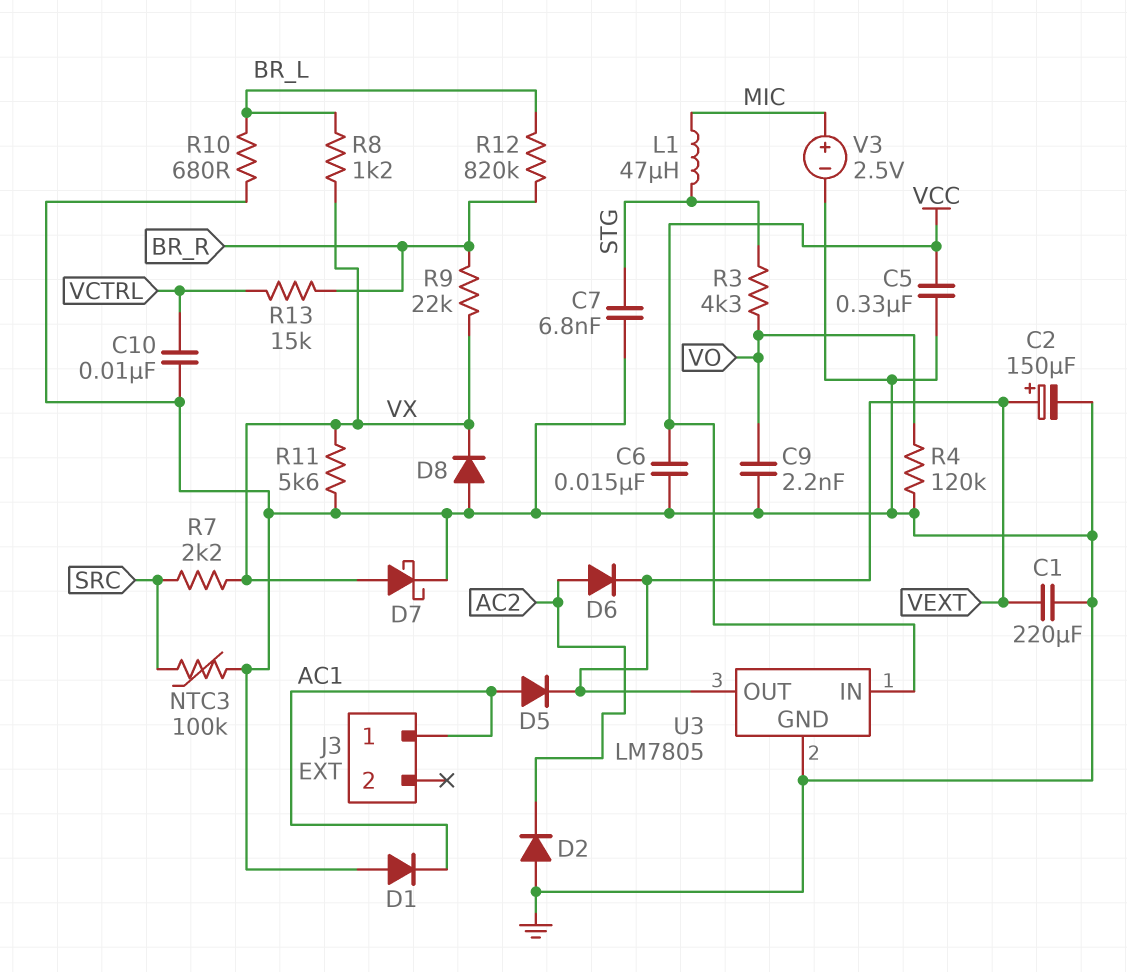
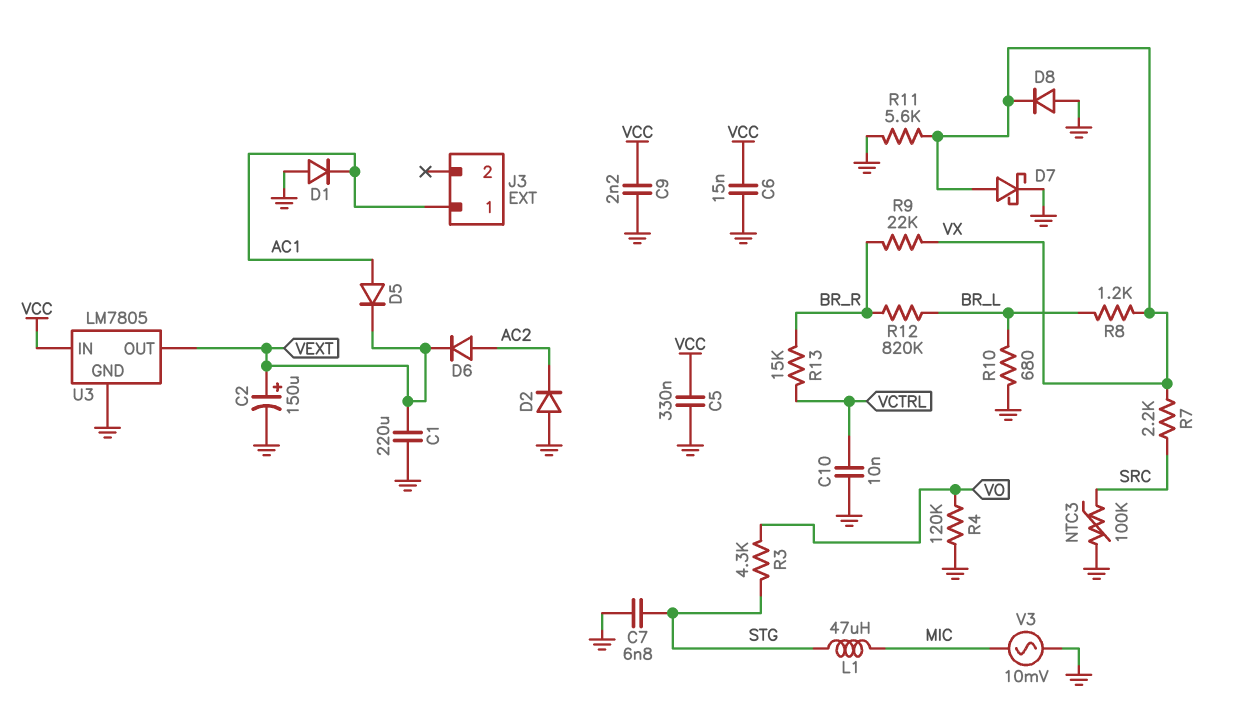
C9: 2.2nF (GND, VO) -> 2.2nF (GND, VCC)
V3: 2.5V (plus MIC, minus GND) -> AC 10mV (GND, MIC)

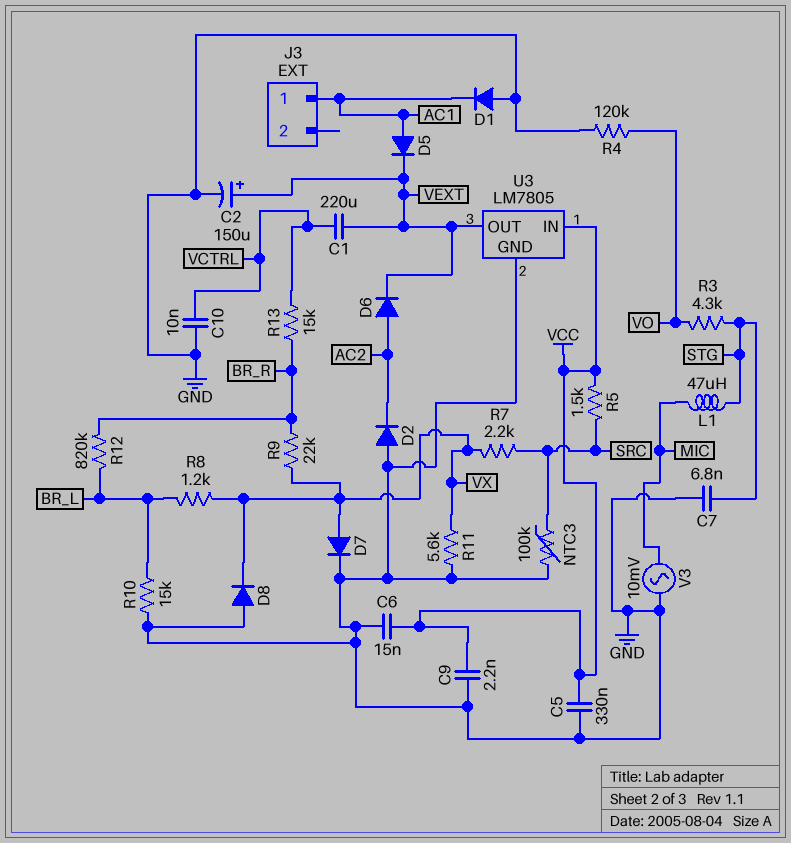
C1: 220uF (GND, VEXT) -> 220uF (VCTRL, VEXT)
D7: schottky (A VX, K GND) -> diode (A VX, K GND)
R5: none -> 1.5k (SRC, VCC)
R10: 680 (BR_L, GND) -> 15k (BR_L, GND)

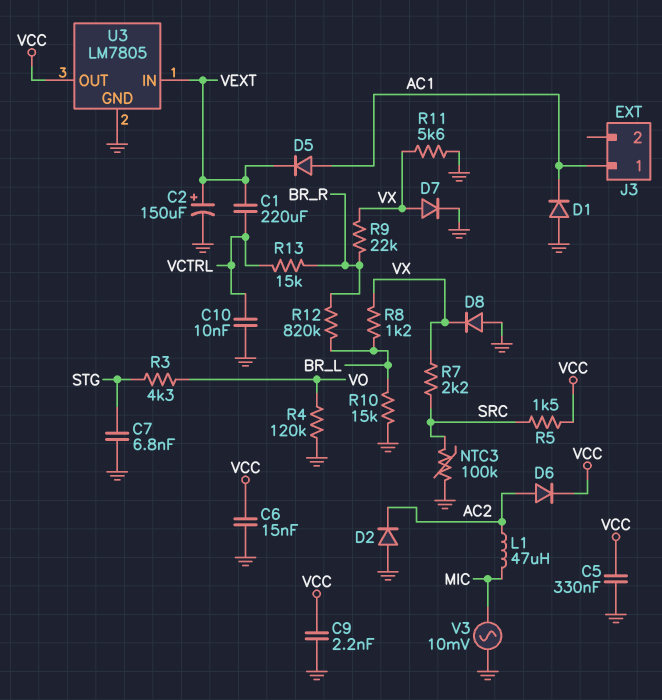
D6: diode (A AC2, K VEXT) -> diode (A AC2, K VCC)
L1: 47uH (MIC, STG) -> 47uH (AC2, MIC)
U3 pin IN: VCC -> VEXT
U3 pin OUT: VEXT -> VCC

